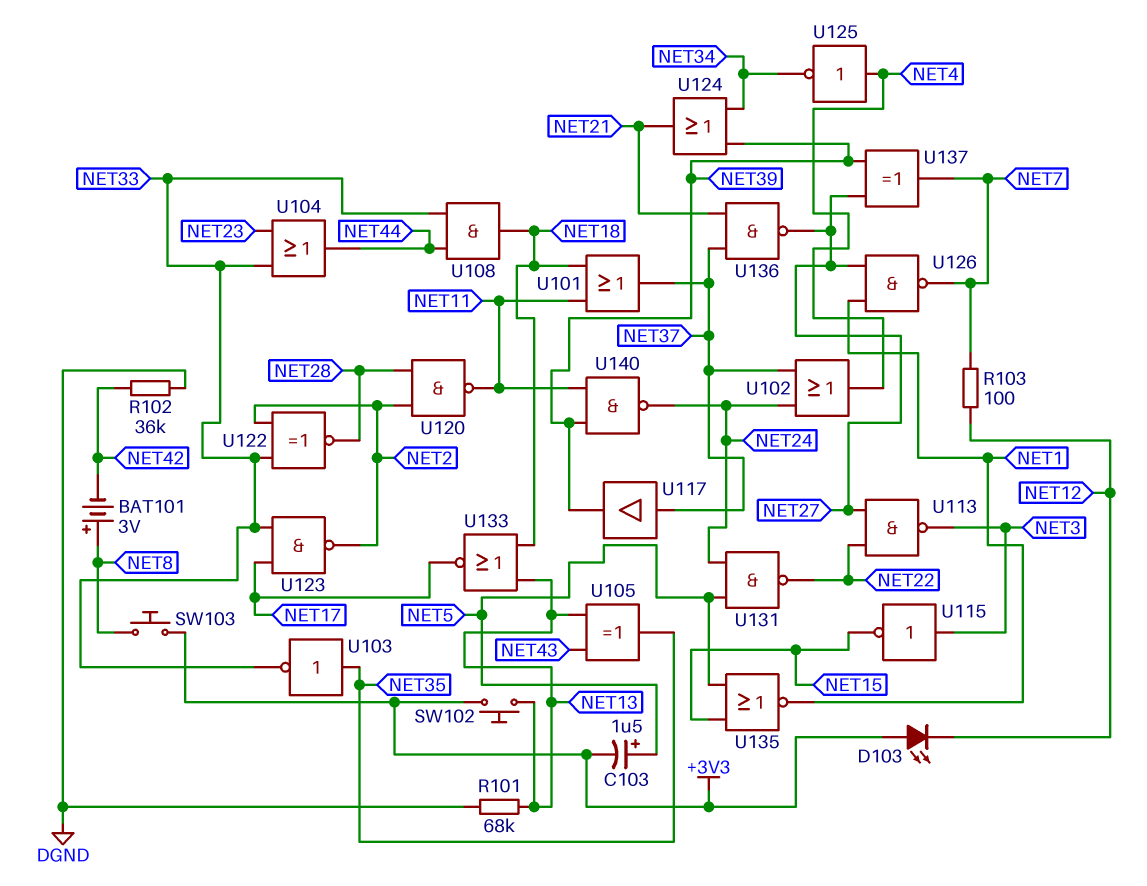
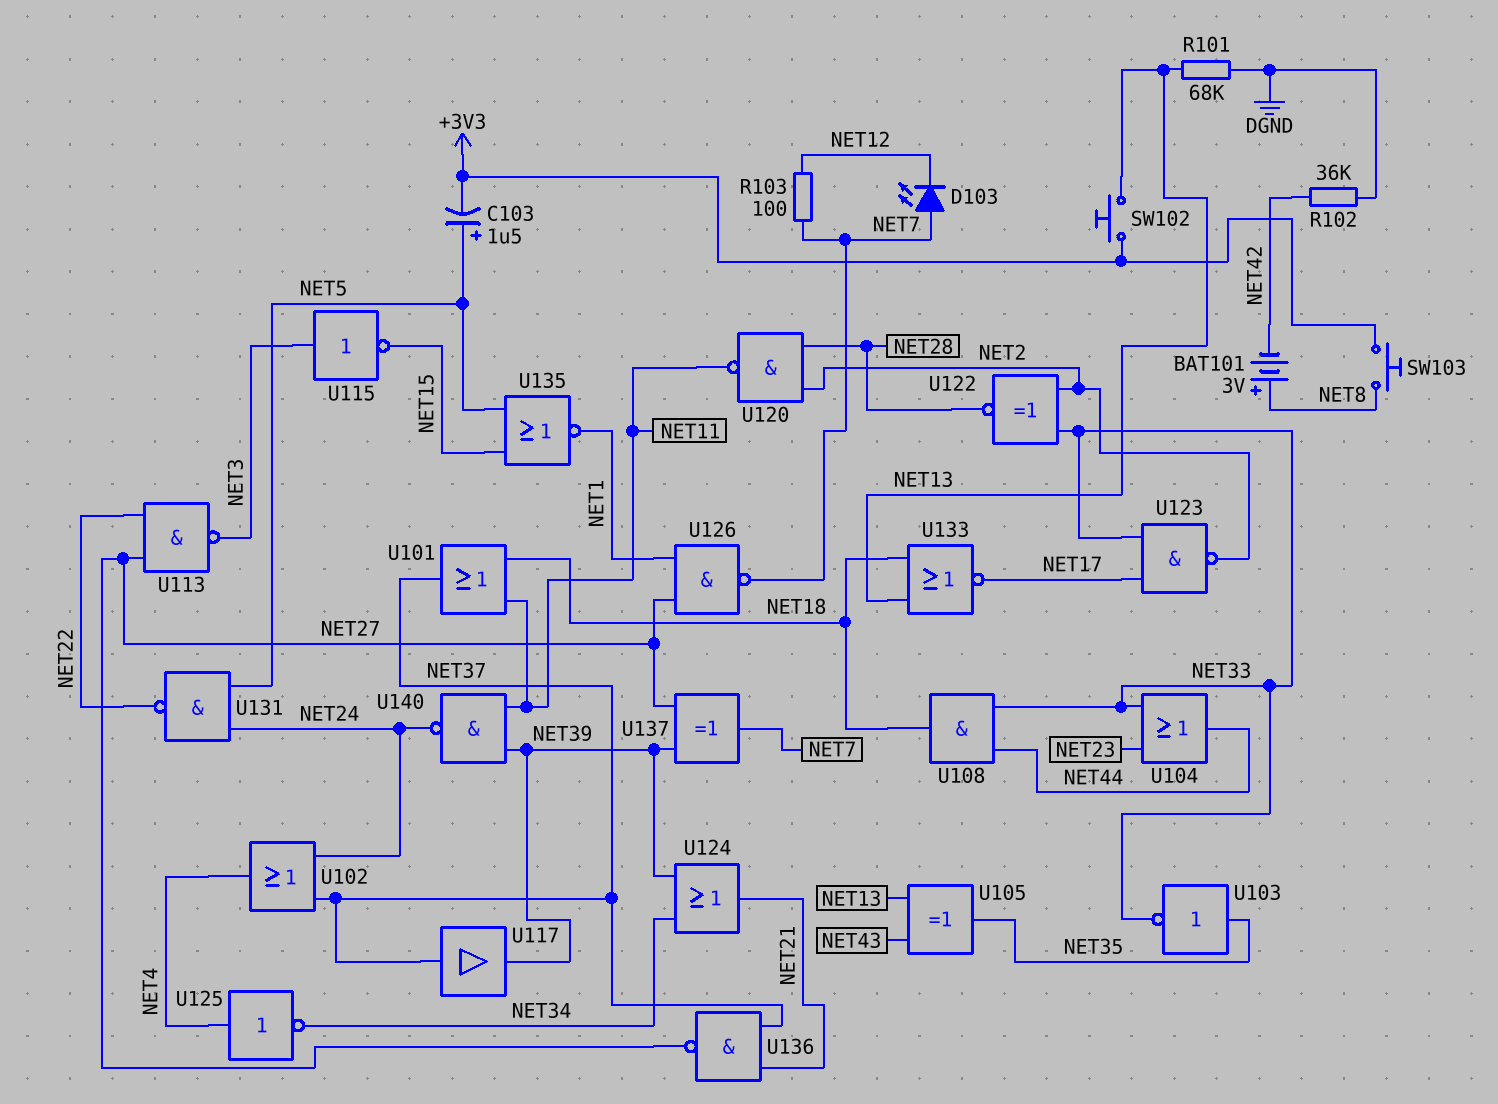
D103: LED (A +3V3, K NET12) -> LED (A NET7, K NET12)

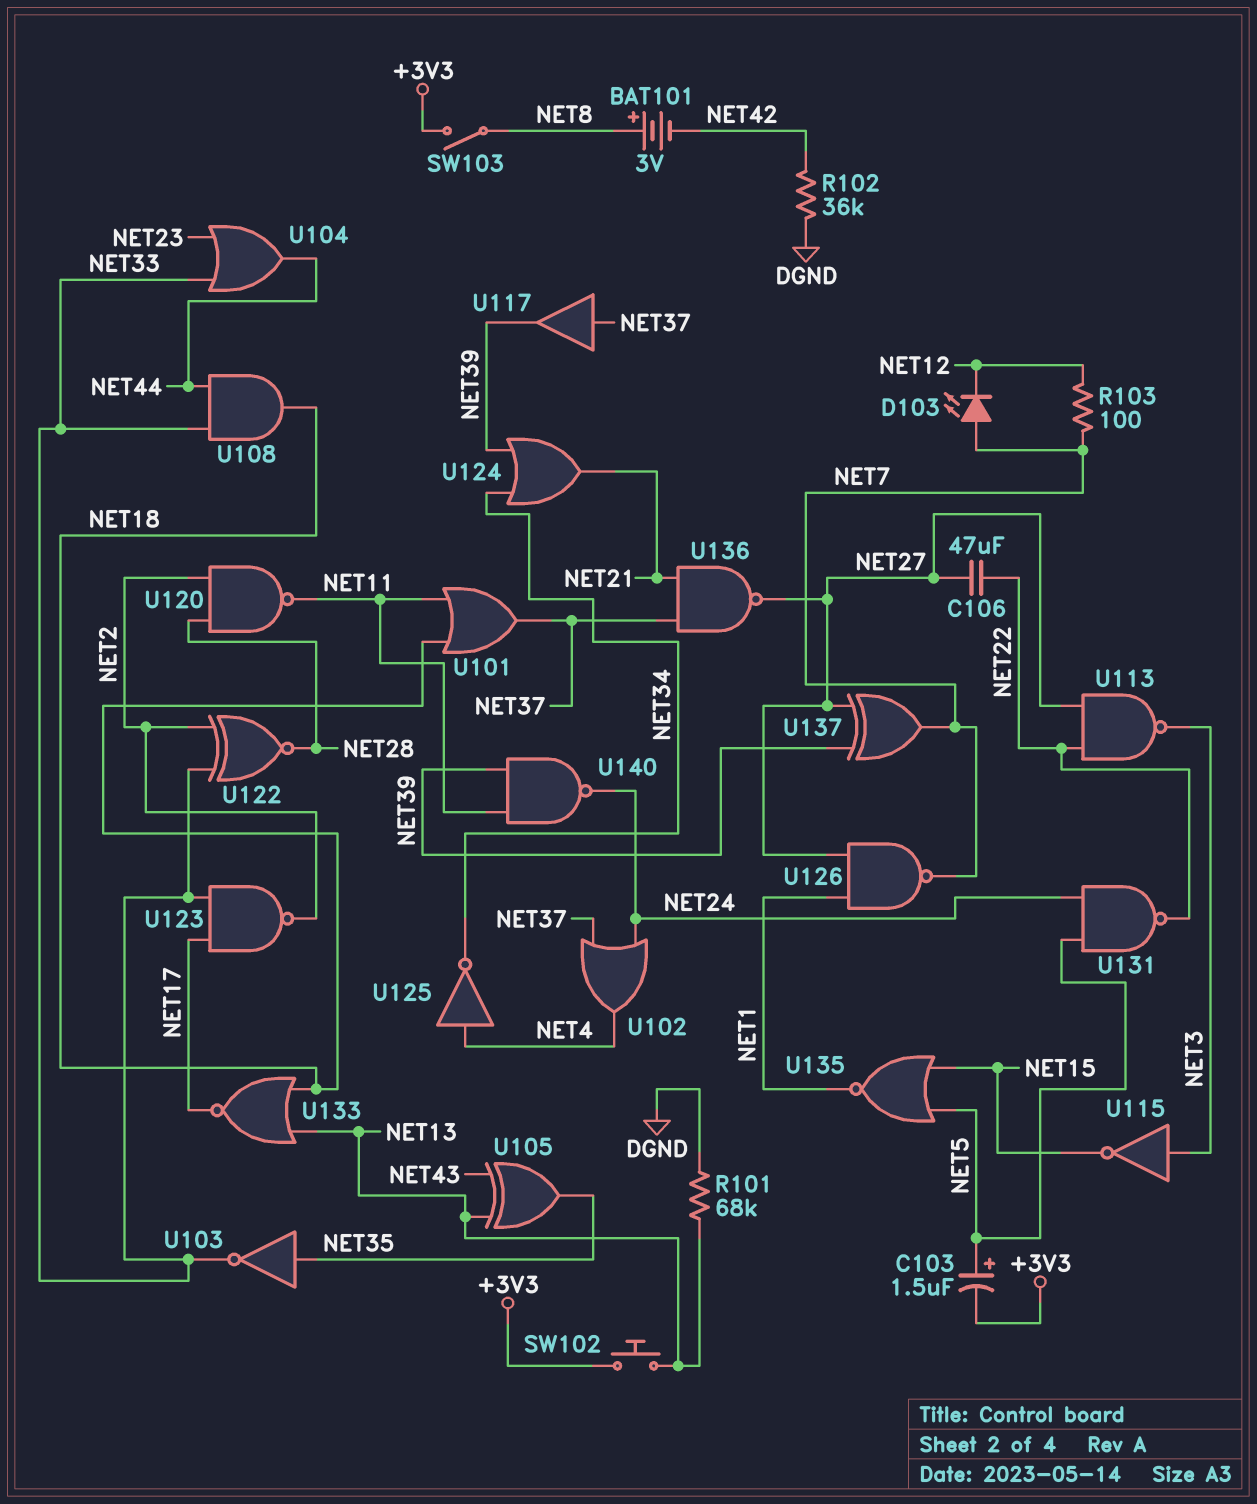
C106: none -> 47uF (NET22, NET27)
SW103: button (+3V3, NET8) -> switch (+3V3, NET8)

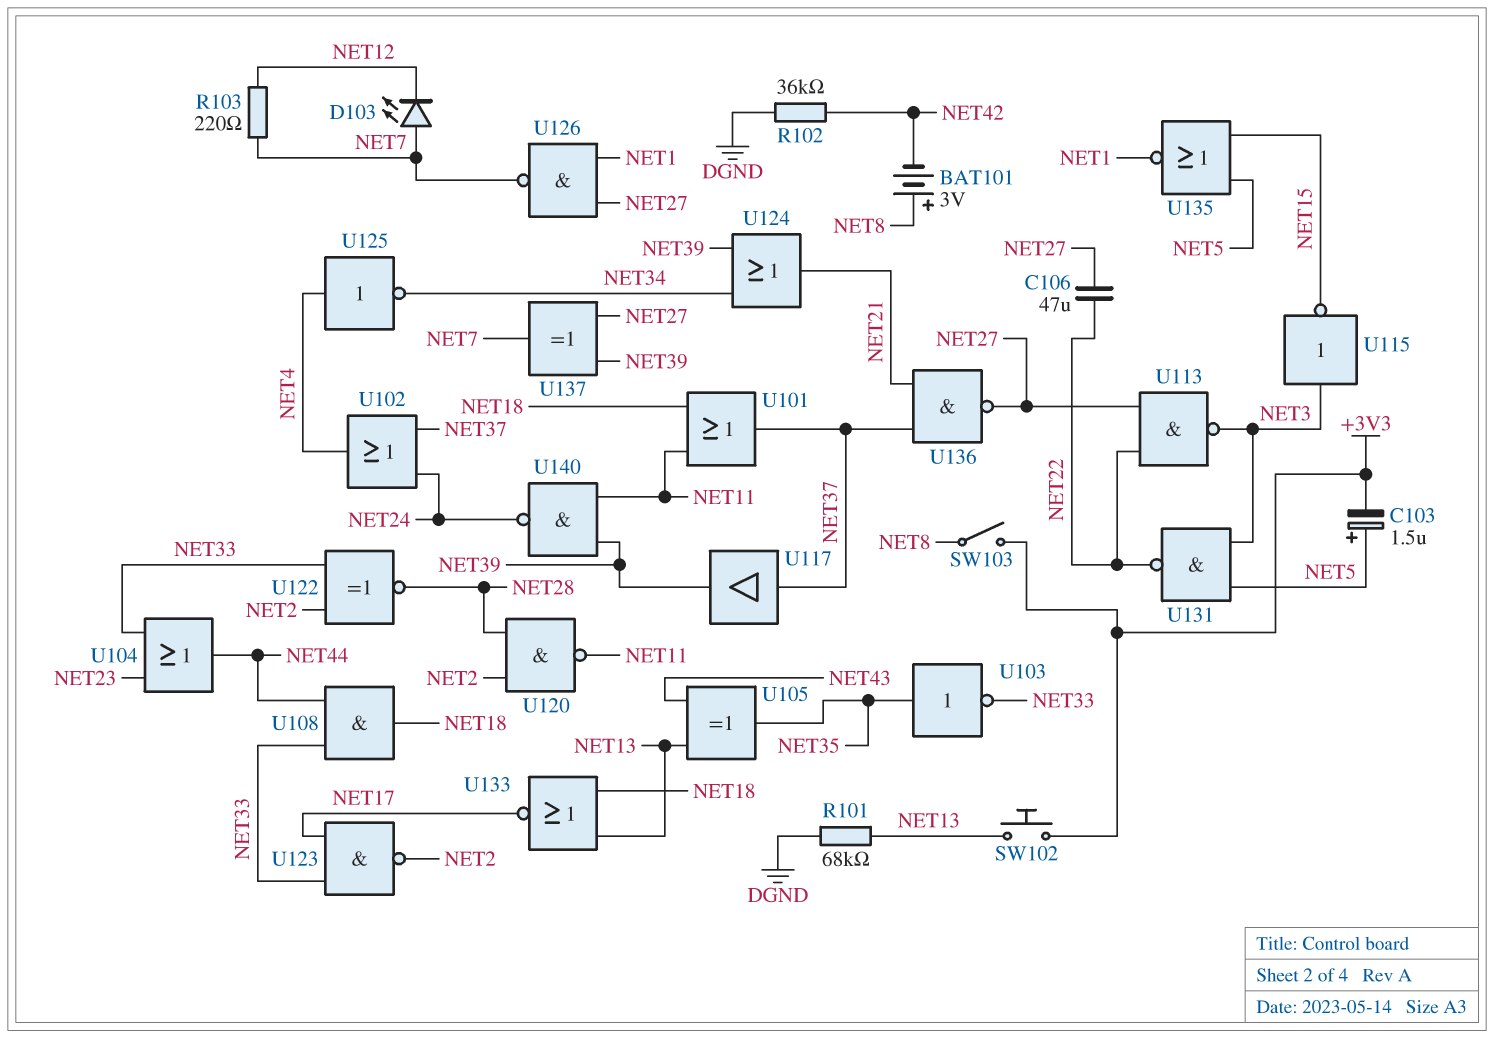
R103: 100 (NET7, NET12) -> 220 (NET7, NET12)
U131: NAND (in NET5, in NET24, out NET22) -> NAND (in NET3, in NET5, out NET22)

